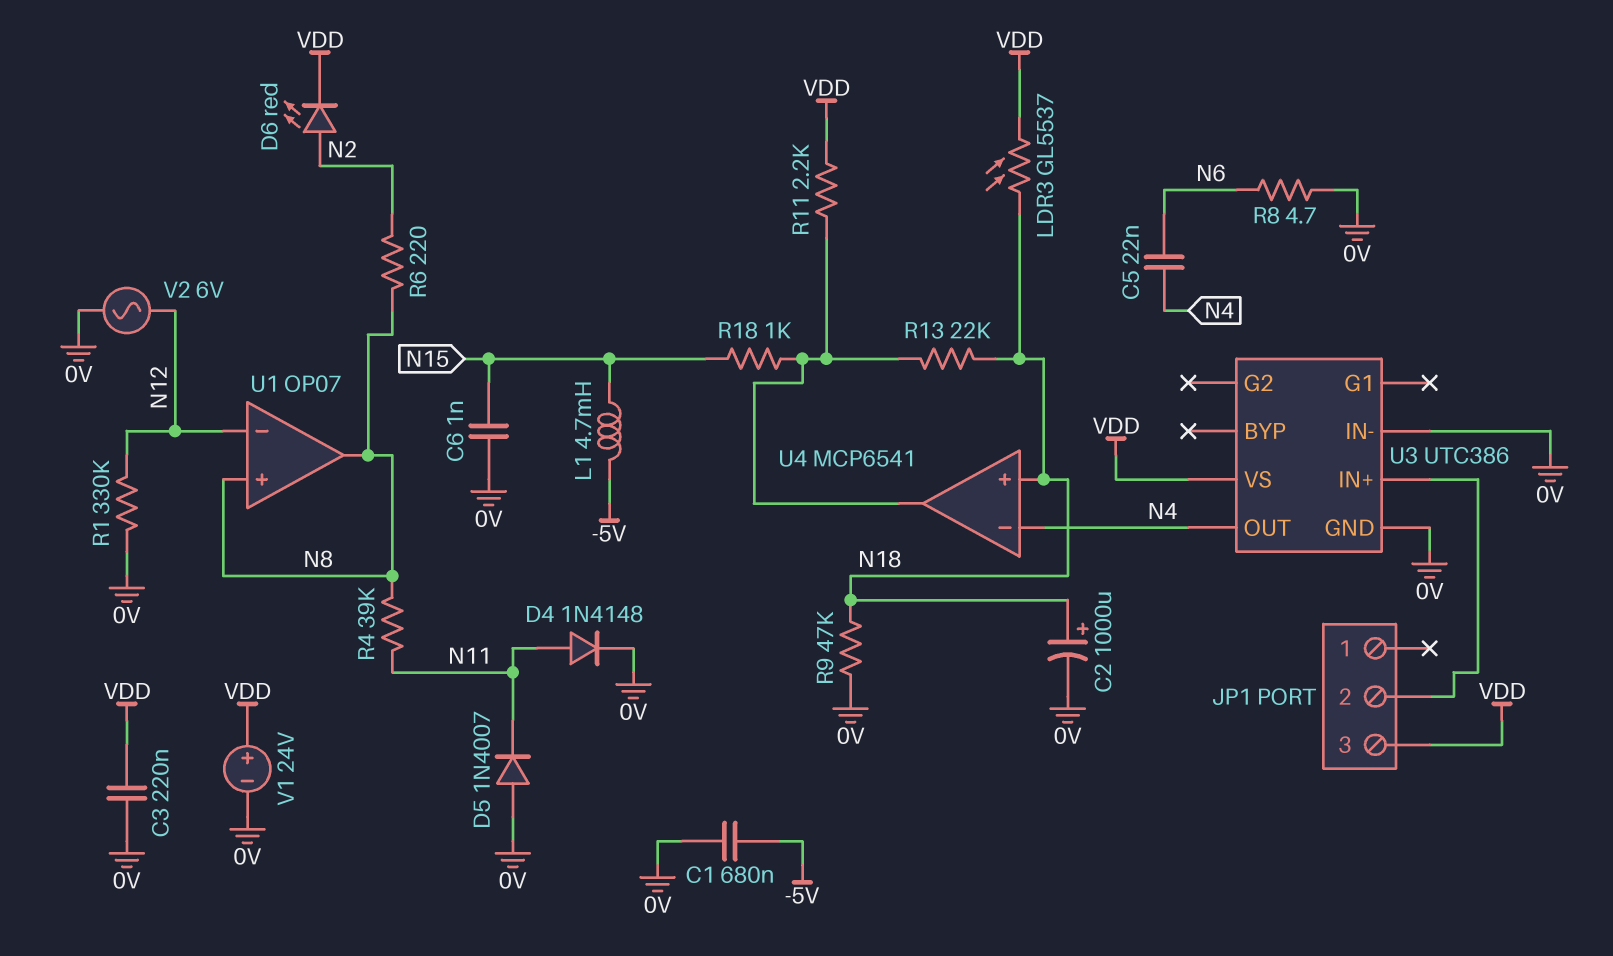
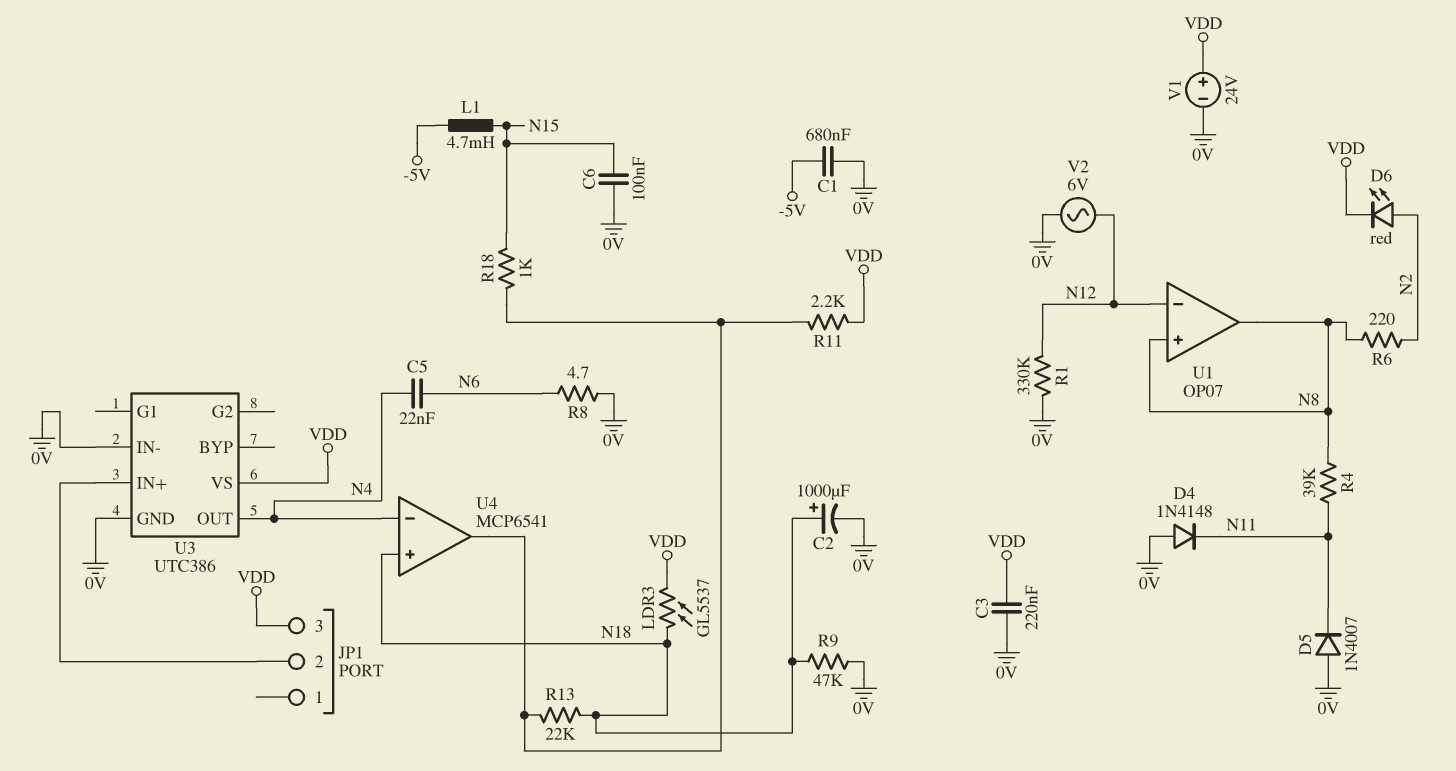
C6: 1nF (0V, N15) -> 100nF (0V, N15)
D4: diode 1N4148 (A N11, K 0V) -> diode 1N4148 (A 0V, K N11)

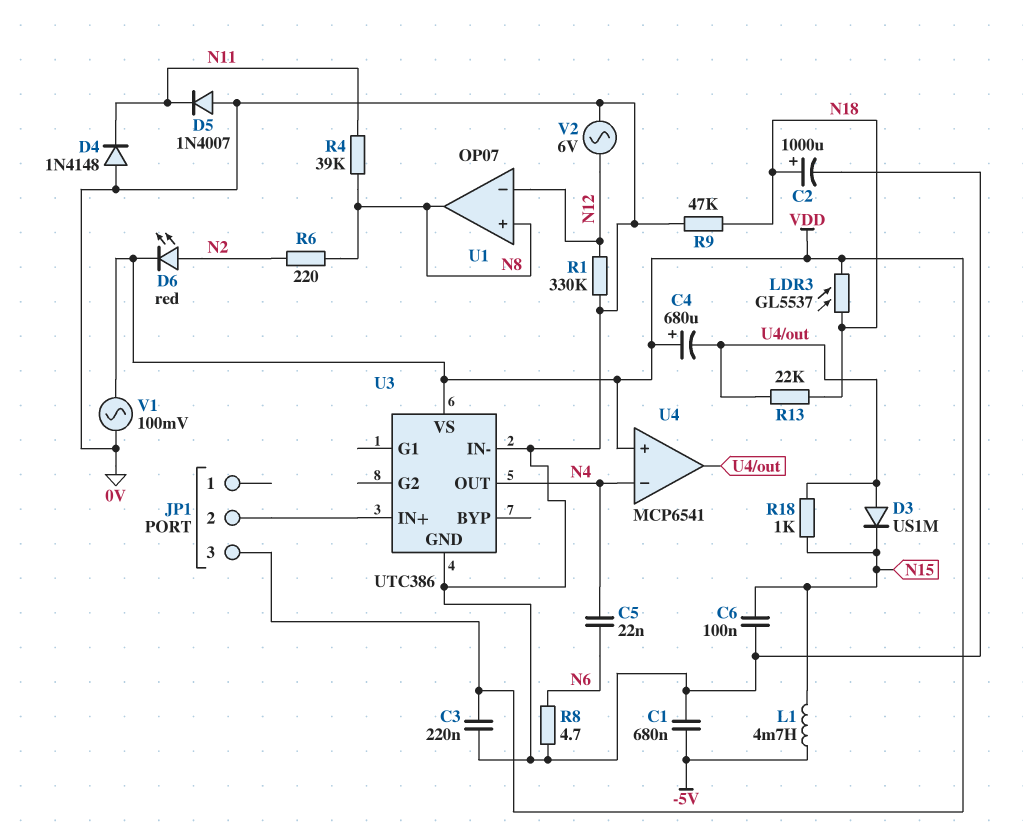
C4: none -> 680uF (plus VDD, minus U4/out)
D3: none -> diode US1M (A U4/out, K N15)
R11: 2.2k (U4/out, VDD) -> none
U4 pin in+: N18 -> VDD
V1: 24V (plus VDD, minus 0V) -> AC 100mV (0V, VDD)

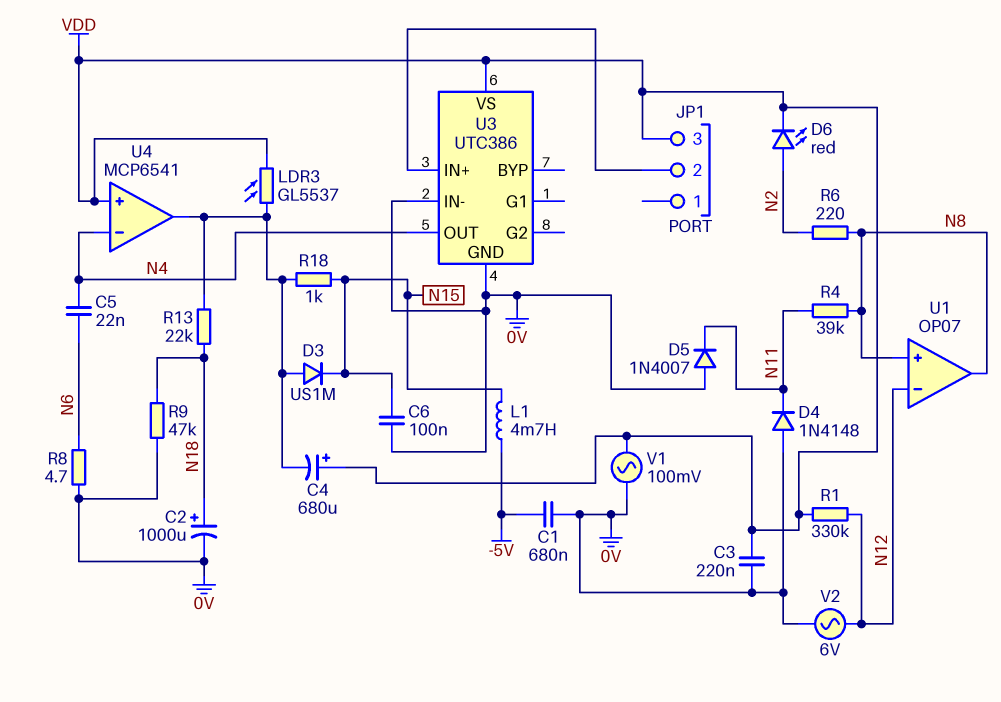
LDR3: GL5537 (N18, VDD) -> GL5537 (U4/out, VDD)
R1: 330k (0V, N12) -> 330k (N12, VDD)

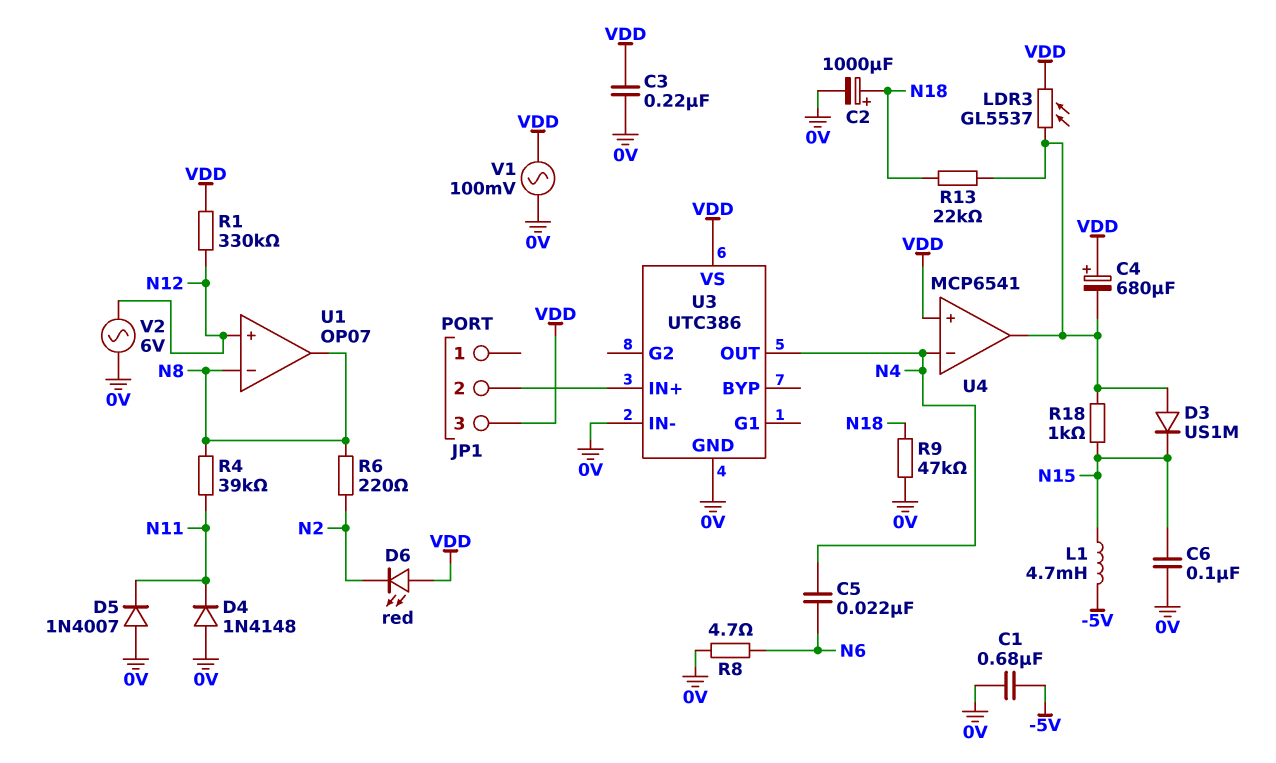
D6: LED red (A N2, K VDD) -> LED red (A VDD, K N2)
U1 pin in+: N8 -> N12
U1 pin in-: N12 -> N8

